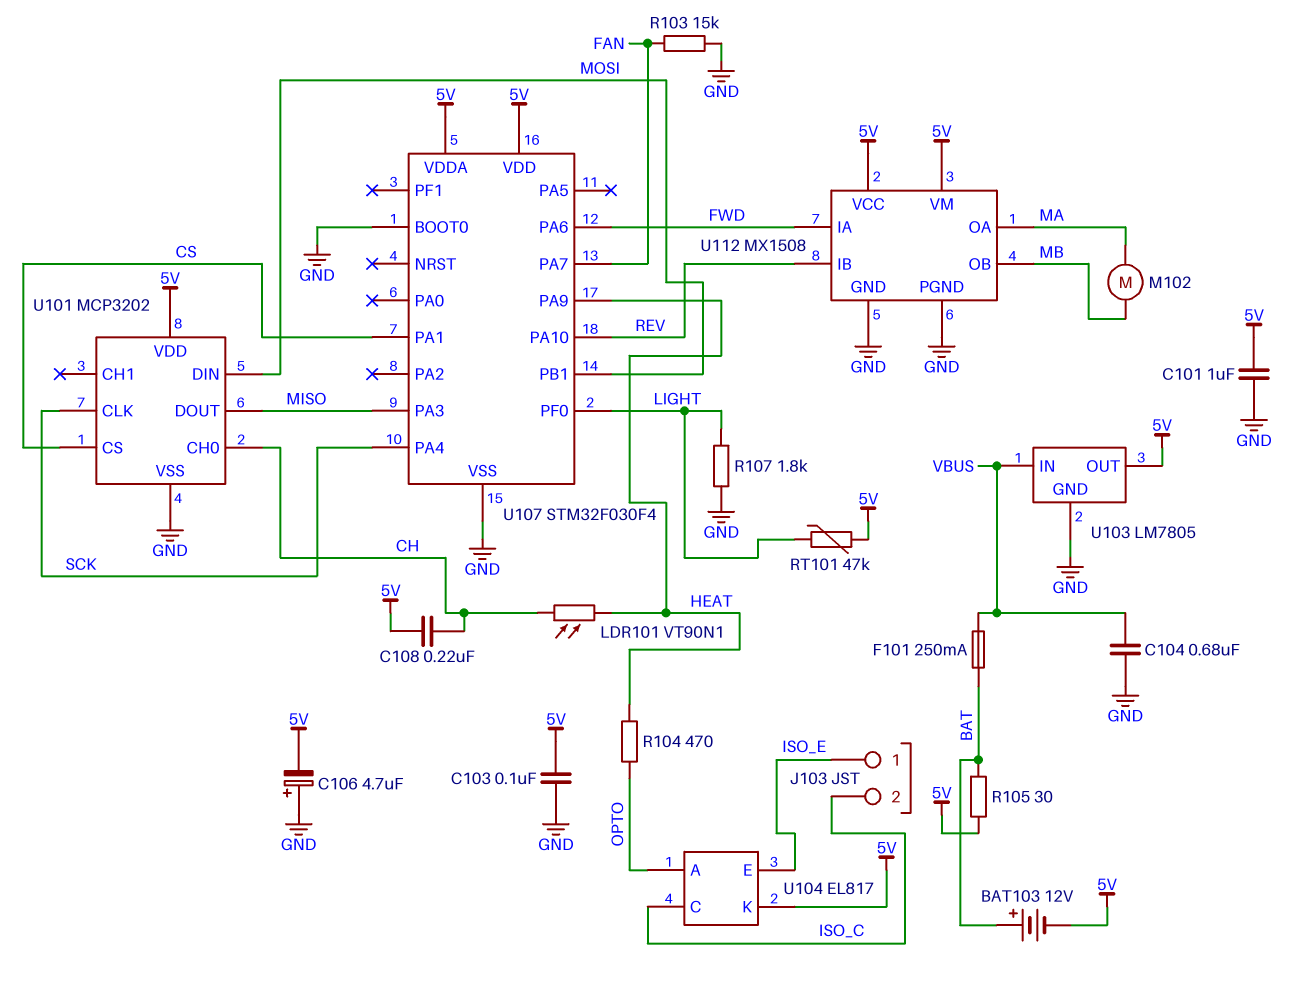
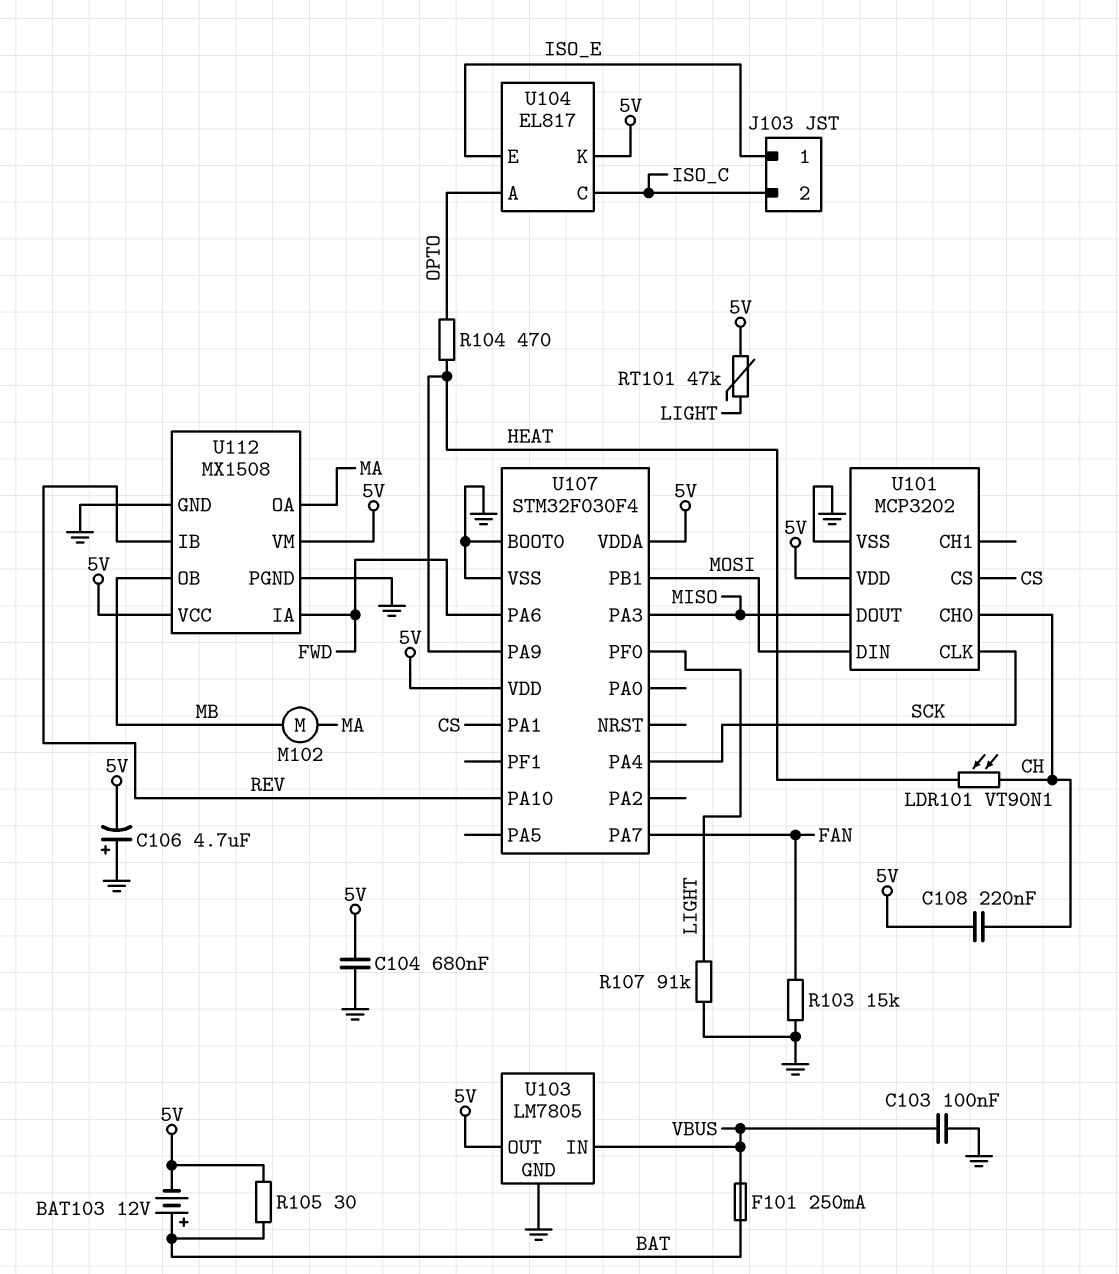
C101: 1uF (5V, GND) -> none
C103: 100nF (5V, GND) -> 100nF (GND, VBUS)
C104: 680nF (GND, VBUS) -> 680nF (5V, GND)
R107: 1.8k (GND, LIGHT) -> 91k (GND, LIGHT)

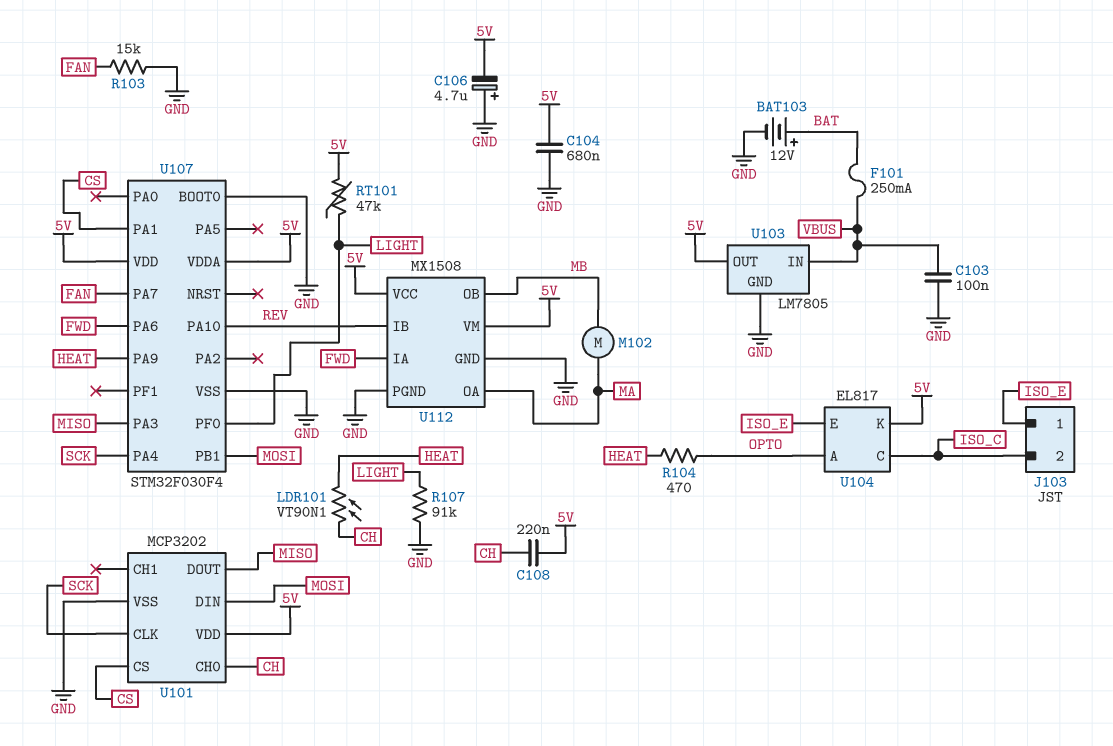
BAT103: 12V (plus BAT, minus 5V) -> 12V (plus BAT, minus GND)
R105: 30 (5V, BAT) -> none

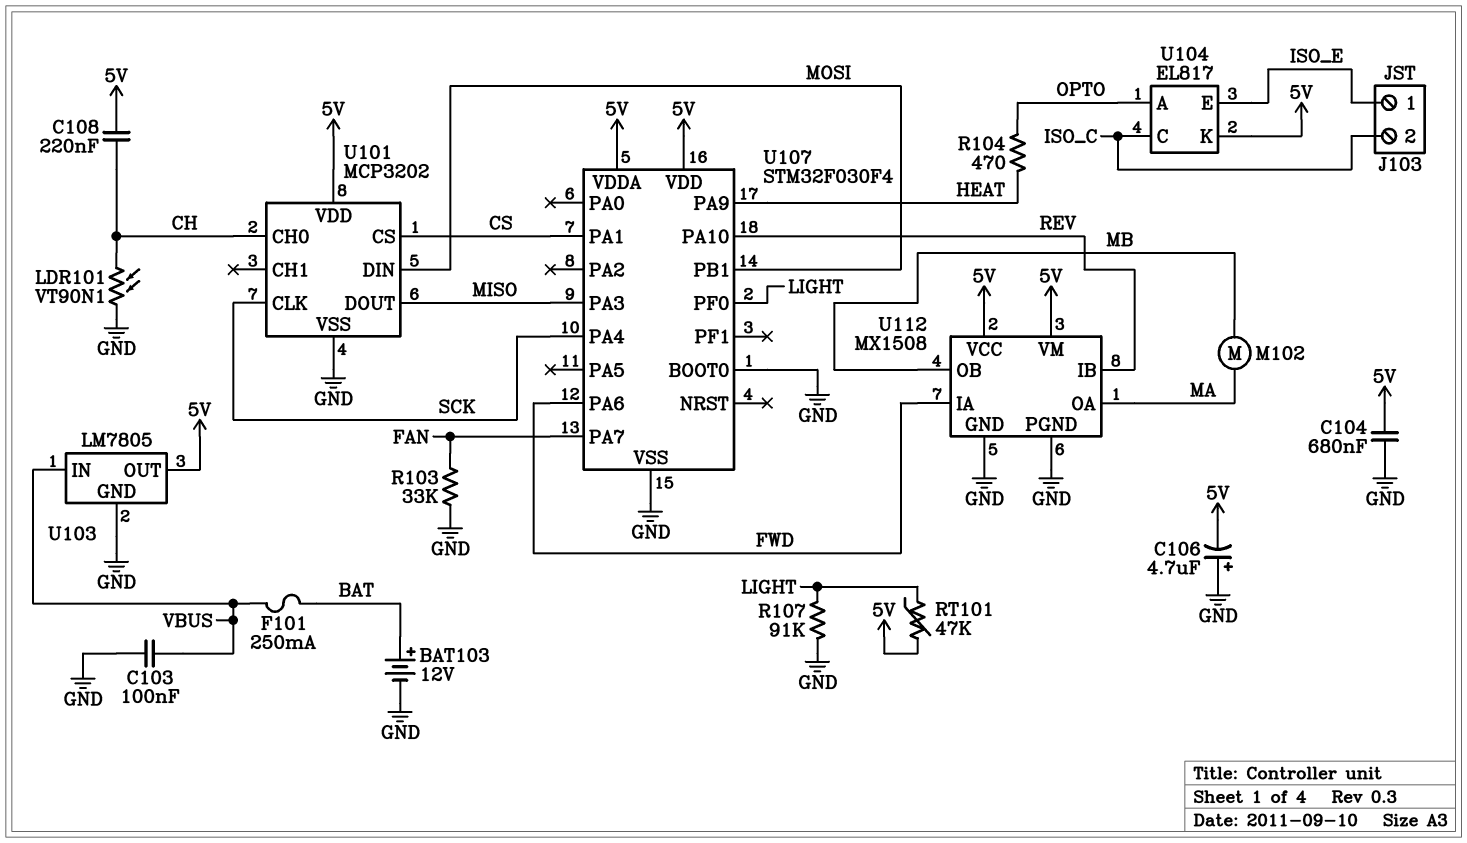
LDR101: VT90N1 (CH, HEAT) -> VT90N1 (CH, GND)
R103: 15k (FAN, GND) -> 33k (FAN, GND)

